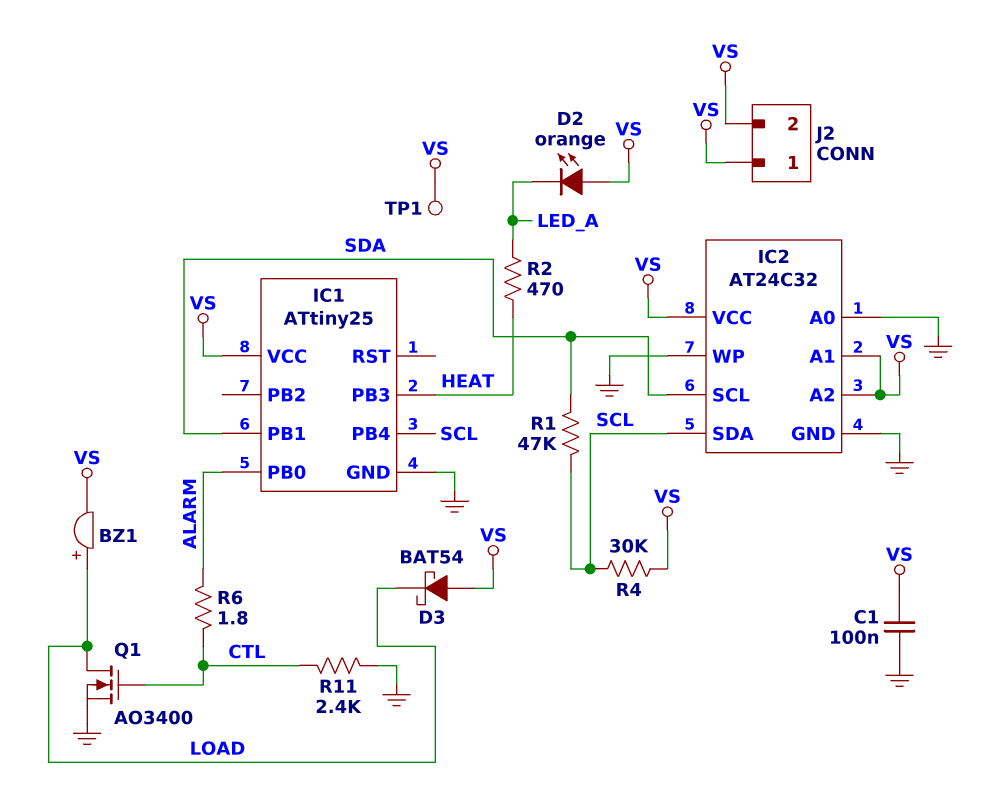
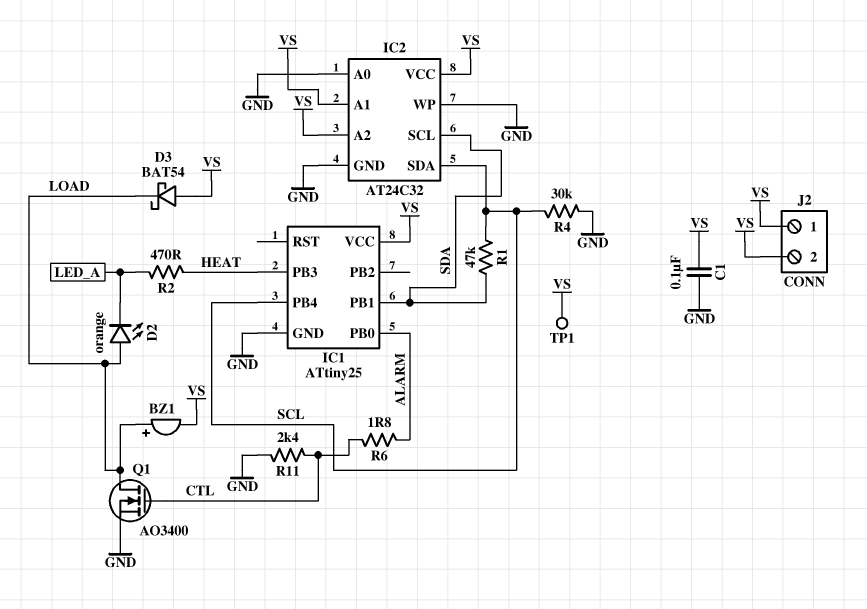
D2: LED orange (A VS, K LED_A) -> LED orange (A LOAD, K LED_A)
R4: 30k (SCL, VS) -> 30k (GND, SCL)

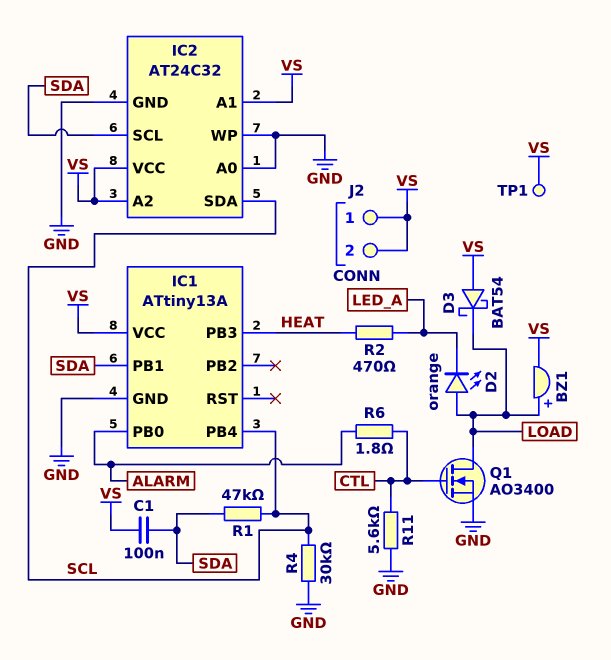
C1: 100nF (GND, VS) -> 100nF (SDA, VS)
IC1: ATtiny25 -> ATtiny13A
R11: 2.4k (CTL, GND) -> 5.6k (CTL, GND)

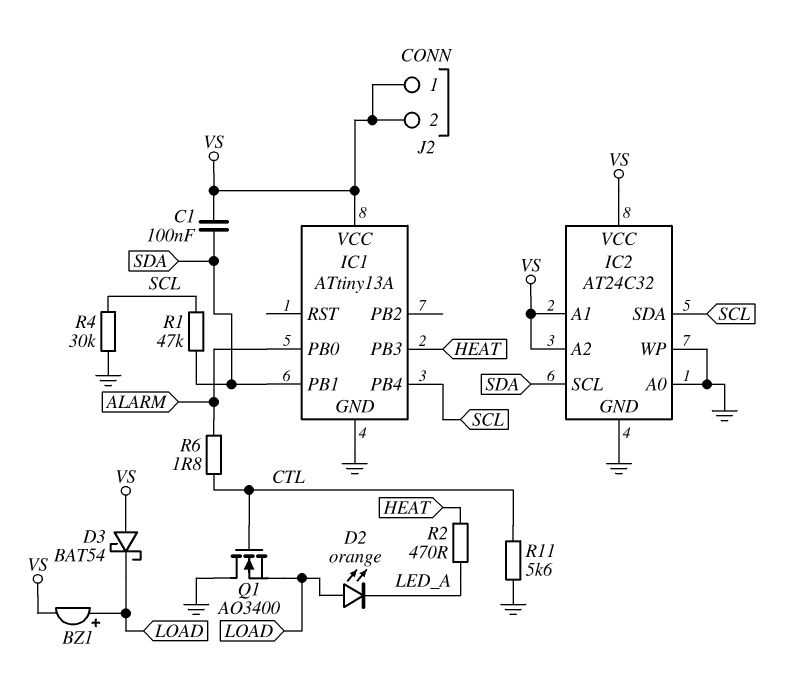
Q1: NMOS AO3400 (G CTL, D LOAD, S GND) -> NMOS AO3400 (G CTL, D GND, S LOAD)
TP1: test point (VS) -> none

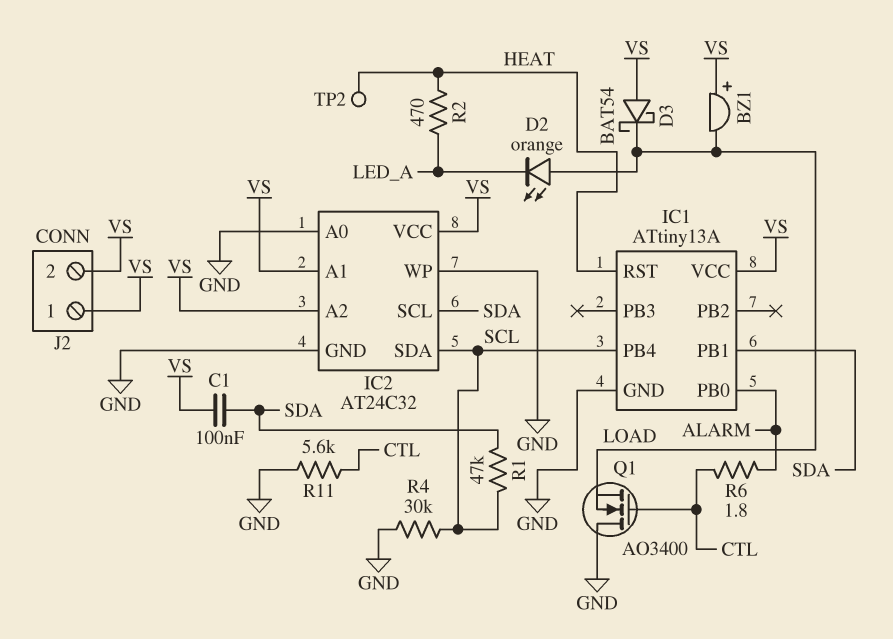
BZ1: buzzer (plus LOAD, minus VS) -> buzzer (plus VS, minus LOAD)
IC1 pin PB3: HEAT -> none
IC1 pin RST: none -> HEAT
TP2: none -> test point (HEAT)

